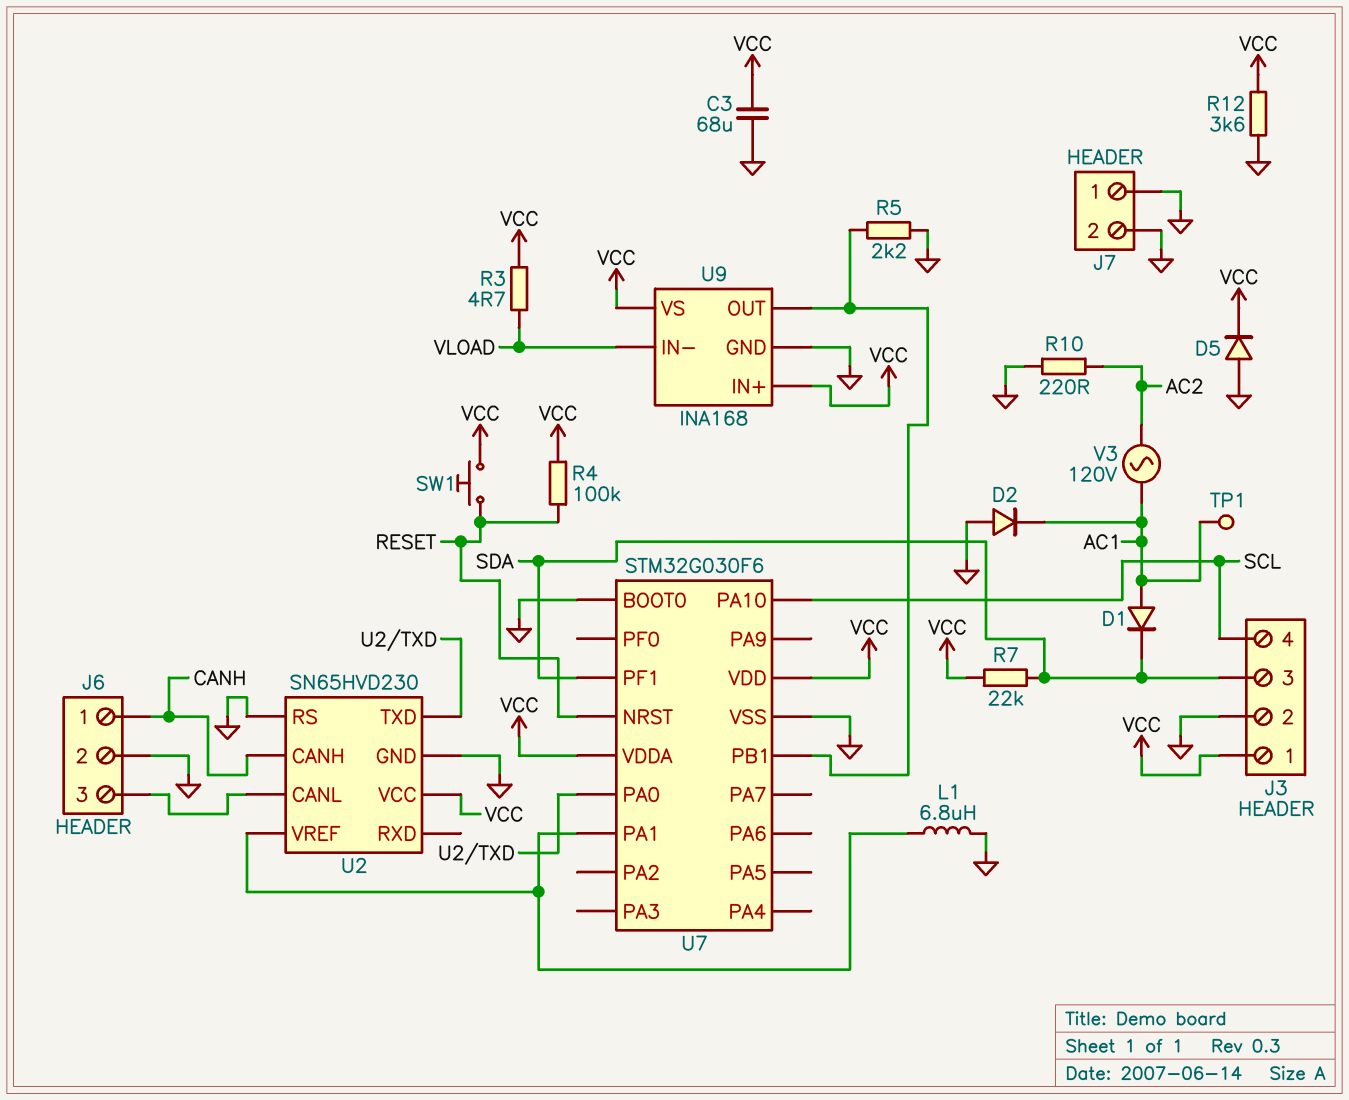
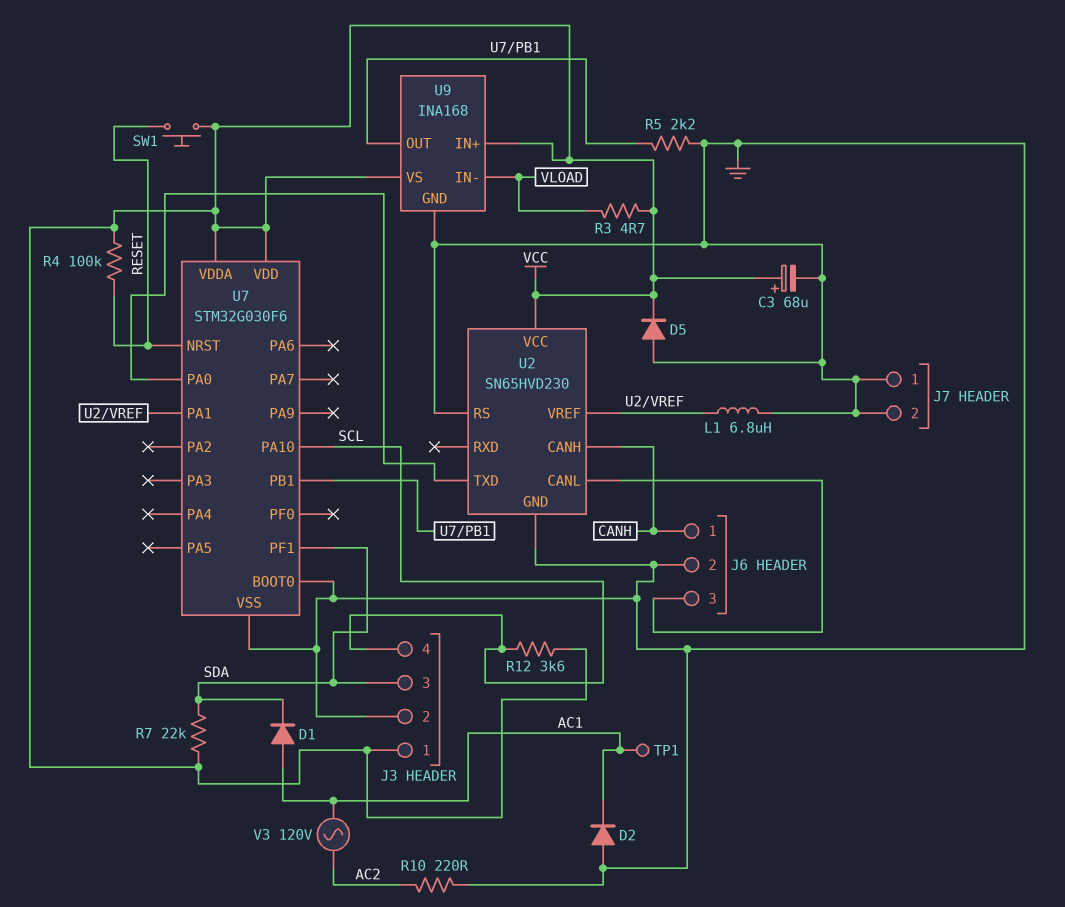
C3: 68uF (GND, VCC) -> 68uF (plus VCC, minus GND)
R12: 3.6k (GND, VCC) -> 3.6k (SCL, VCC)

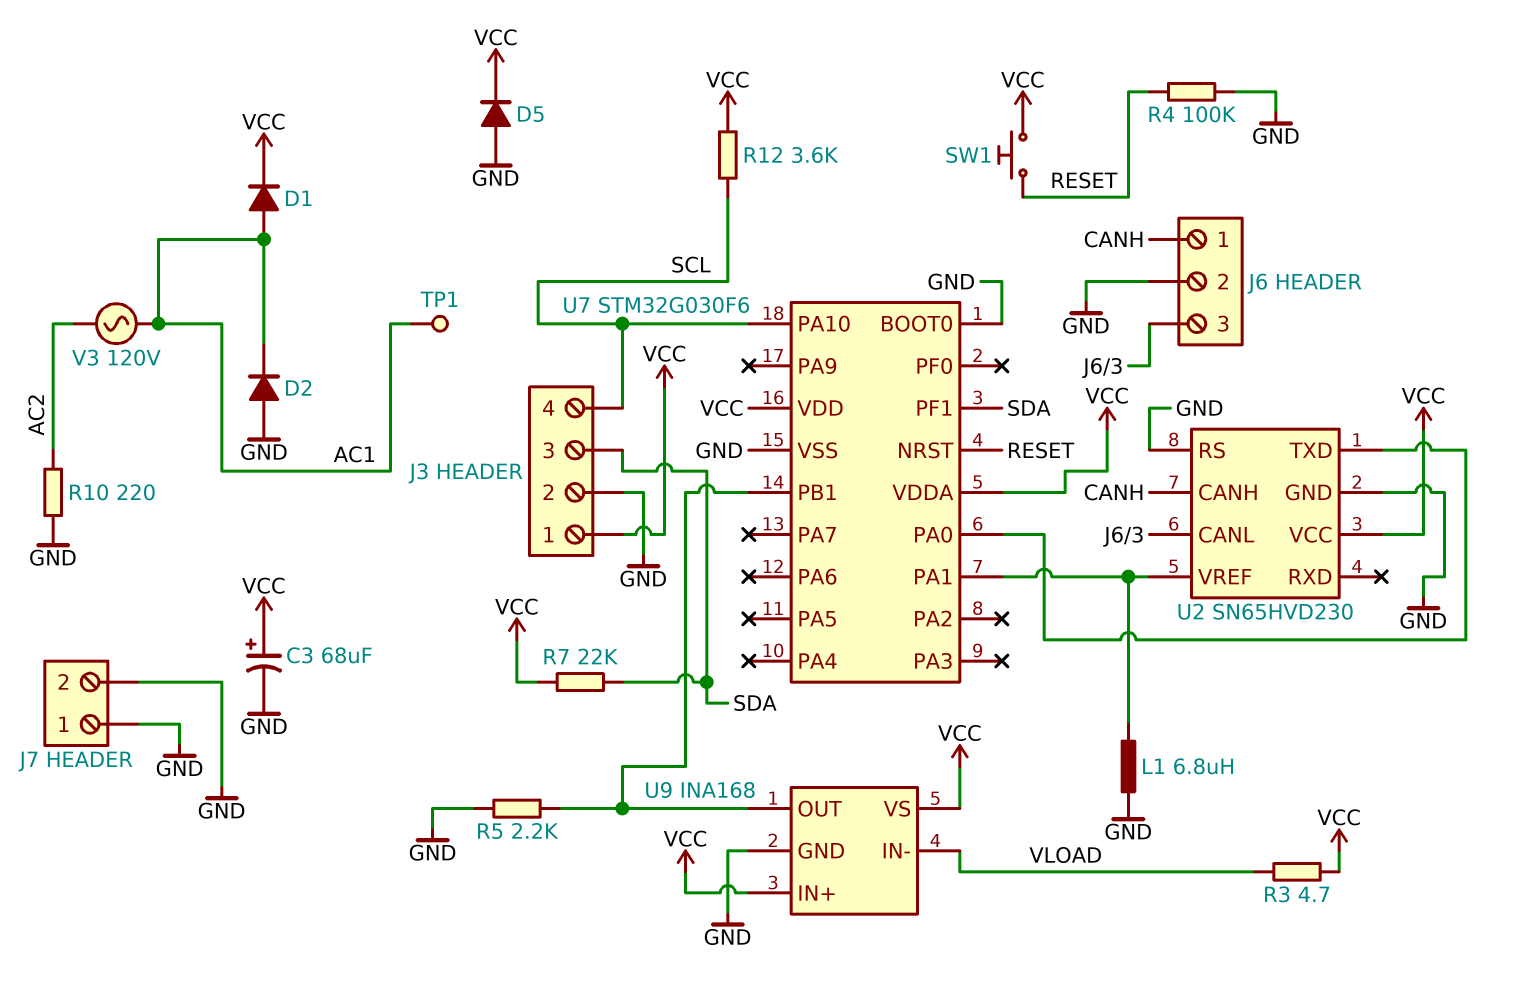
D1: diode (A AC1, K SDA) -> diode (A AC1, K VCC)
R4: 100k (RESET, VCC) -> 100k (GND, RESET)

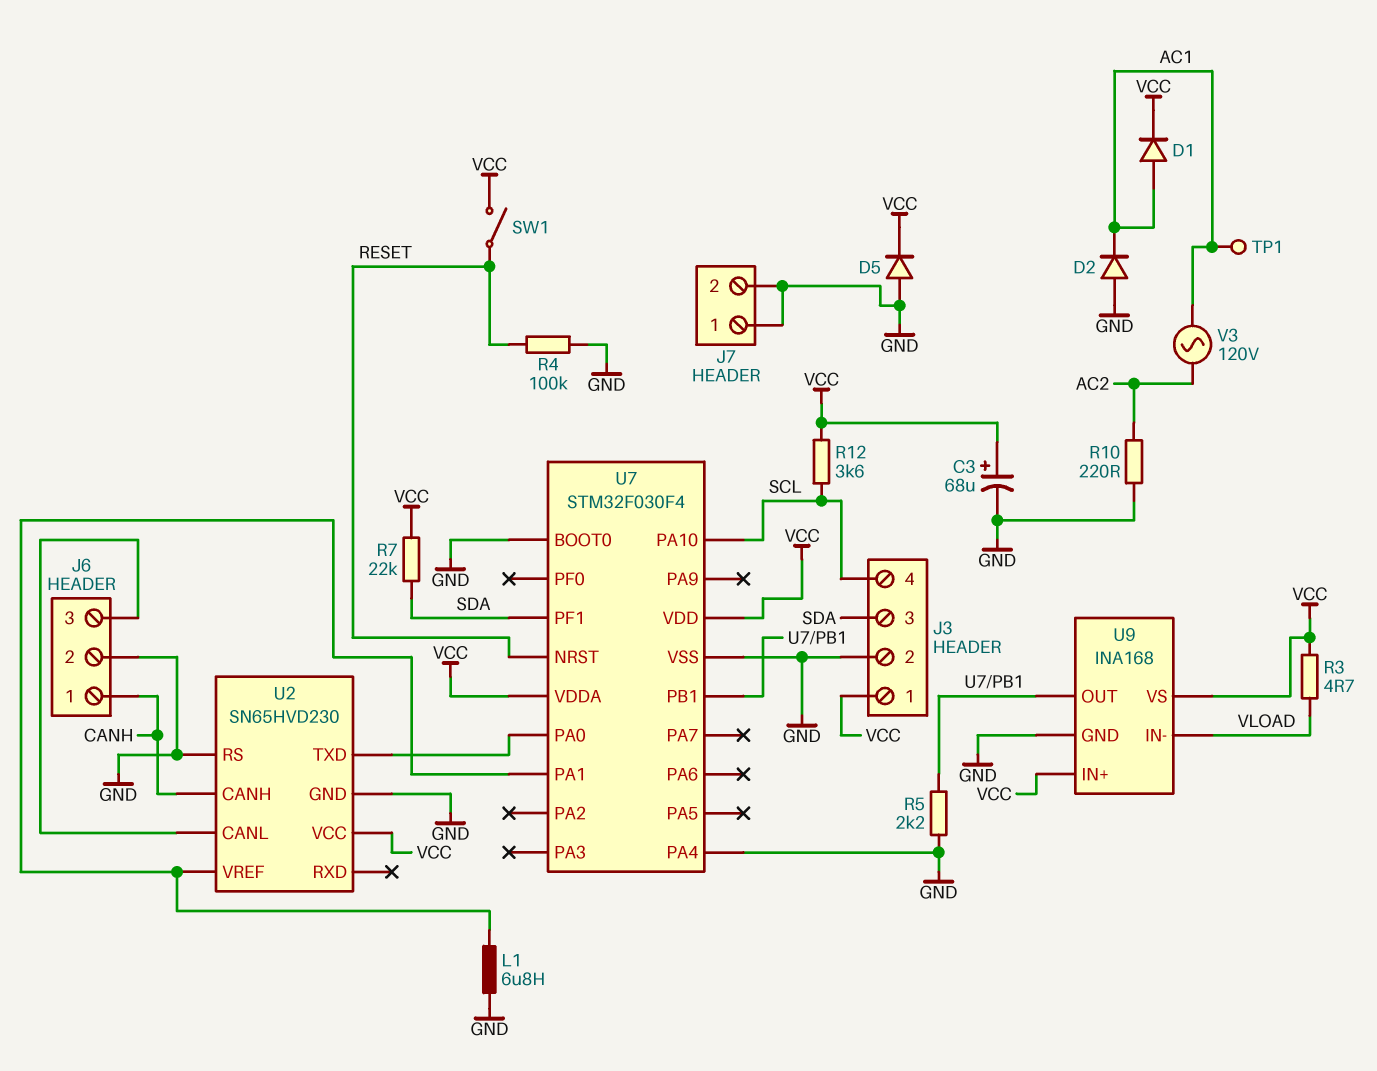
SW1: button (RESET, VCC) -> switch (RESET, VCC)
U7: STM32G030F6 -> STM32F030F4
U7 pin PA4: none -> GND

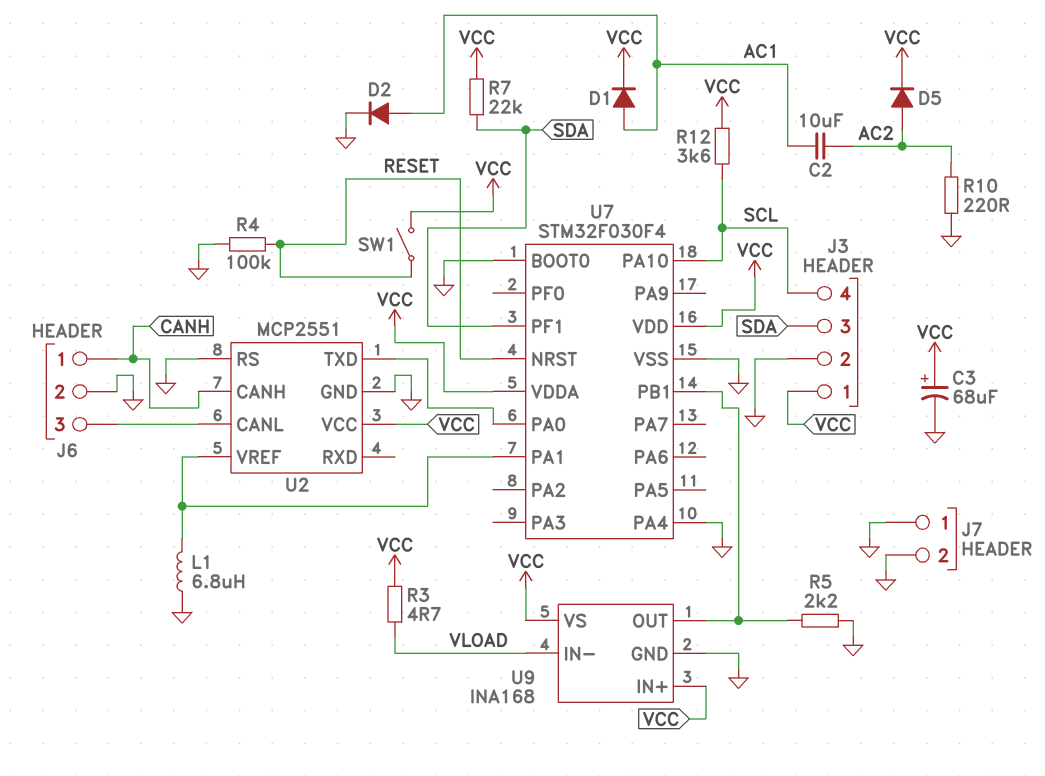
C2: none -> 10uF (AC1, AC2)
D2: diode (A GND, K AC1) -> diode (A AC1, K GND)
D5: diode (A GND, K VCC) -> diode (A AC2, K VCC)
TP1: test point (AC1) -> none
U2: SN65HVD230 -> MCP2551
V3: AC 120V (AC1, AC2) -> none

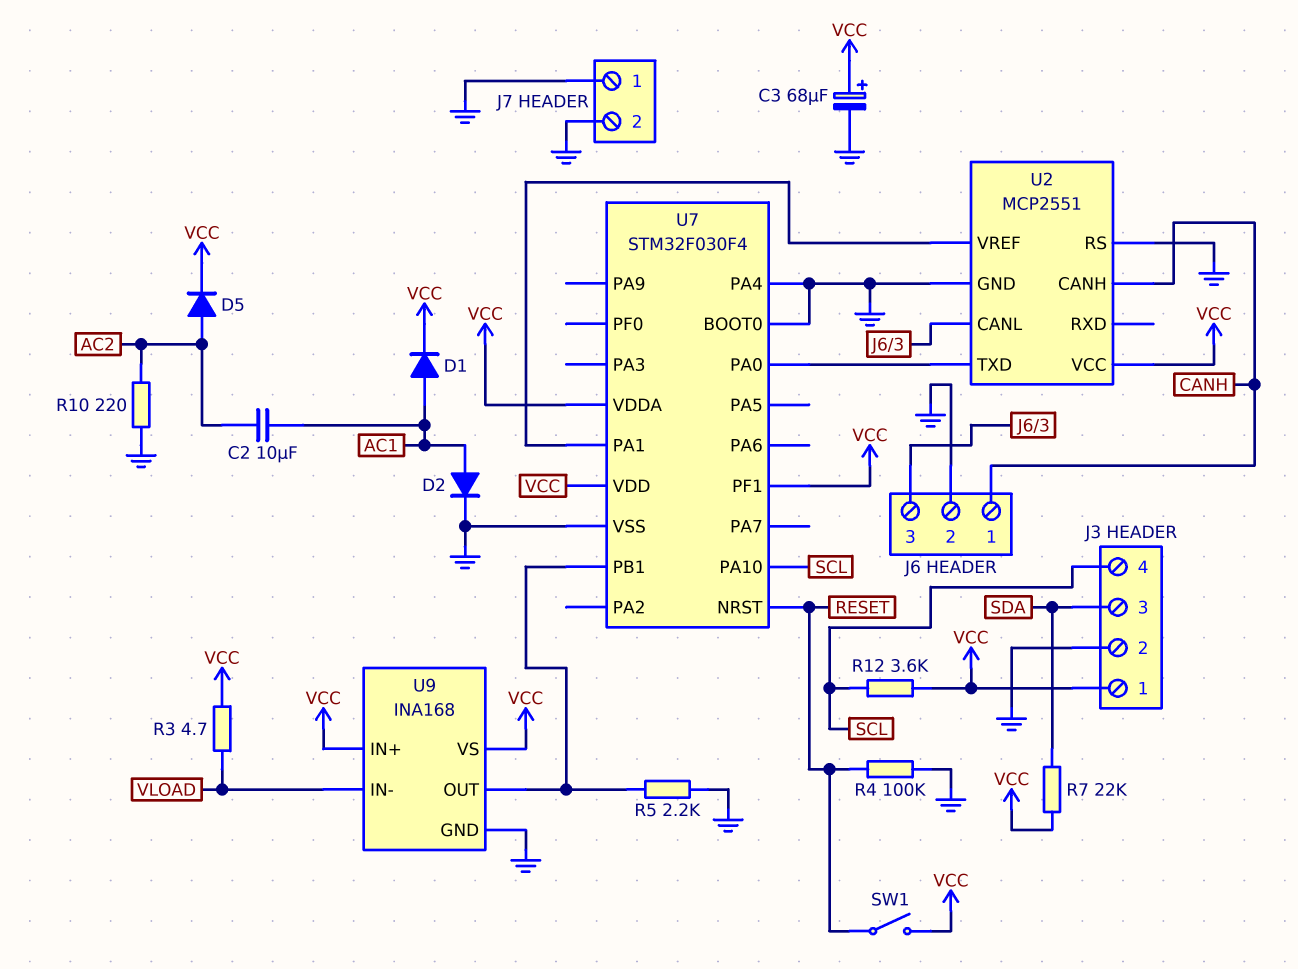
L1: 6.8uH (GND, U2/VREF) -> none
U7 pin PF1: SDA -> VCC

